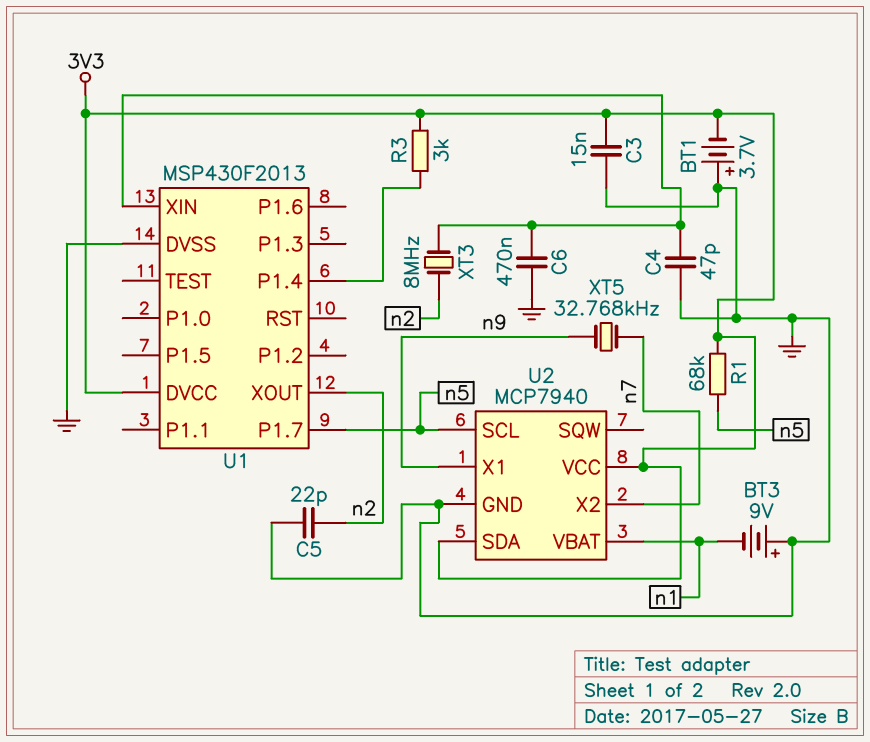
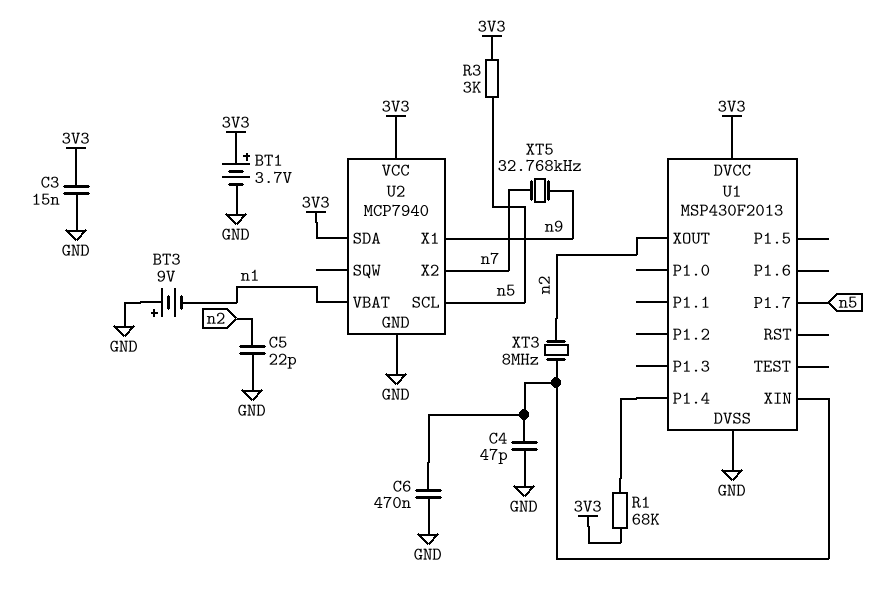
BT1: 3.7V (plus GND, minus 3V3) -> 3.7V (plus 3V3, minus GND)
R1: 68k (3V3, n5) -> 68k (3V3, U1/P1.4)
R3: 3k (3V3, U1/P1.4) -> 3k (3V3, n5)

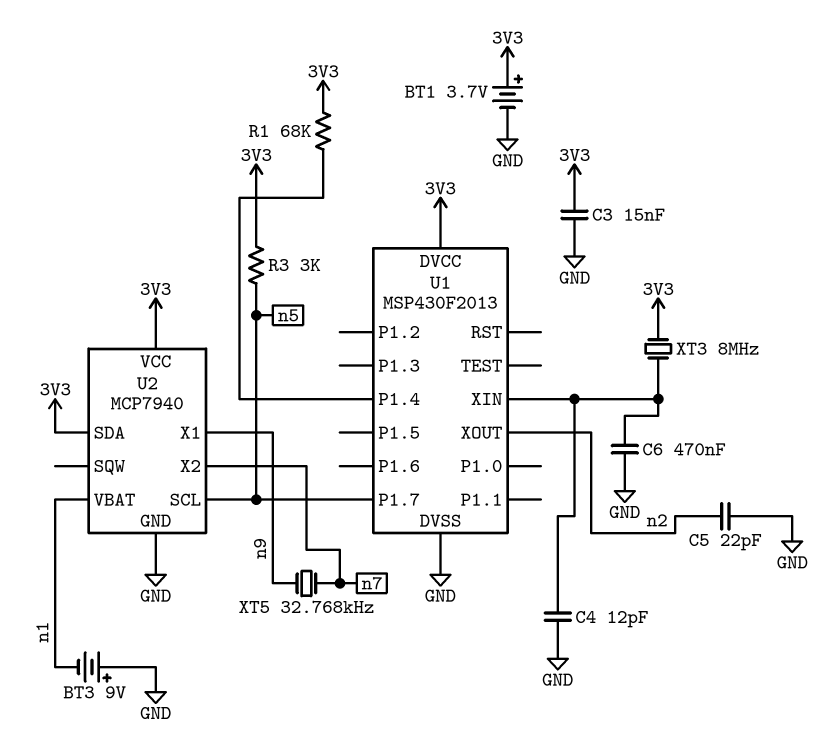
C4: 47pF (GND, U1/XIN) -> 12pF (GND, U1/XIN)
XT3: 8MHz (U1/XIN, n2) -> 8MHz (3V3, U1/XIN)

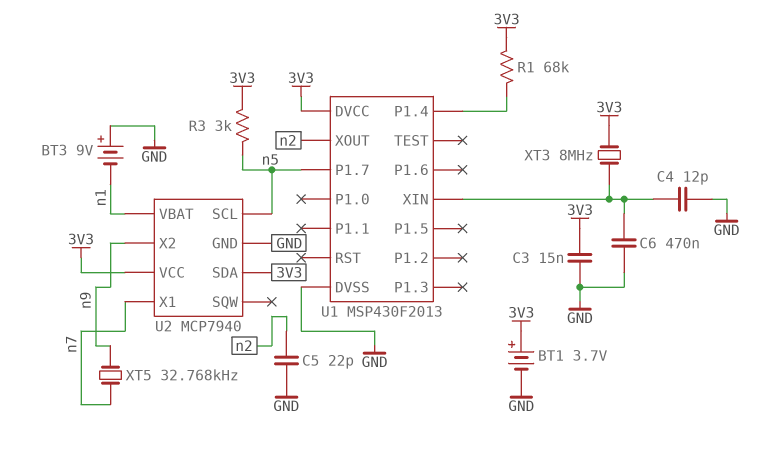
U2 pin X1: n9 -> n7
U2 pin X2: n7 -> n9

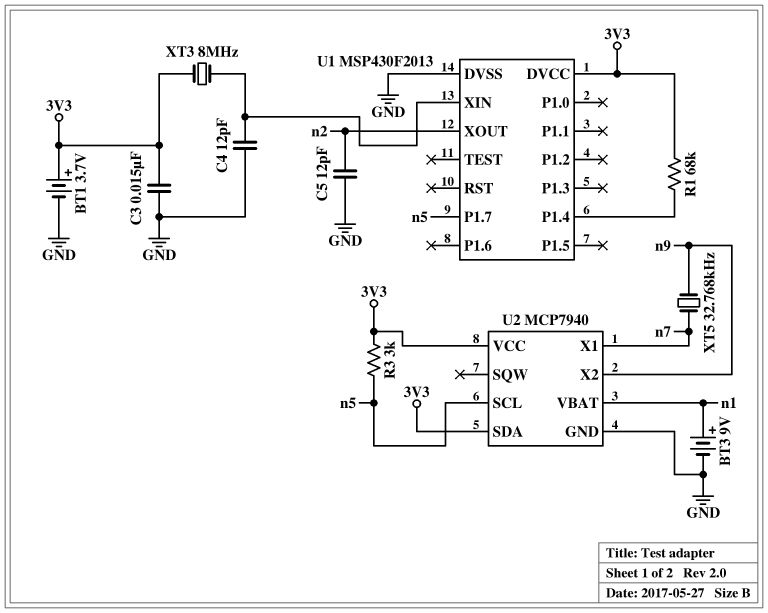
BT3: 9V (plus GND, minus n1) -> 9V (plus n1, minus GND)
C5: 22pF (GND, n2) -> 12pF (GND, n2)
C6: 470nF (GND, U1/XIN) -> none

